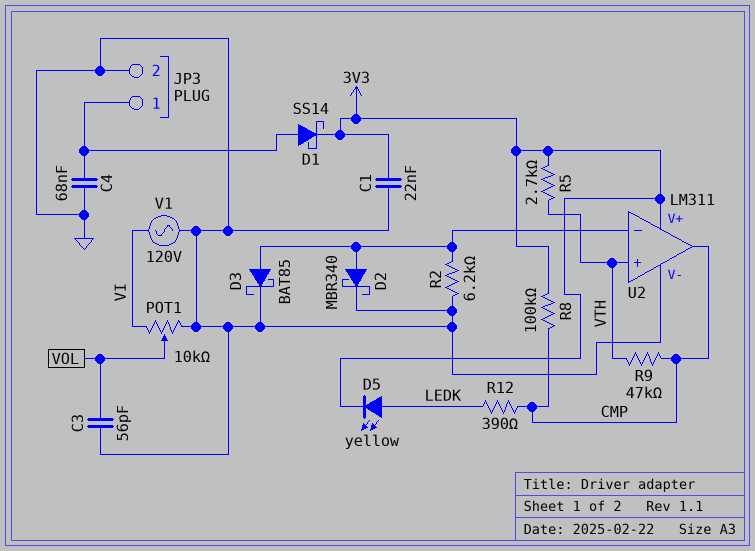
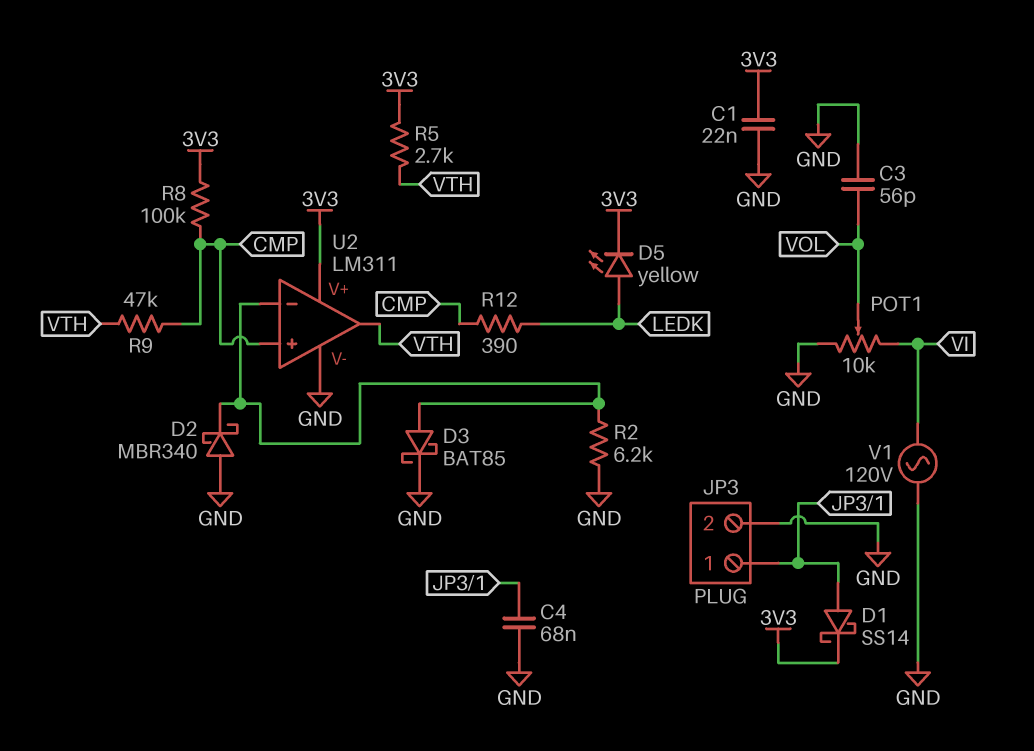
D2: schottky MBR340 (A U2/in-, K GND) -> schottky MBR340 (A GND, K U2/in-)
U2 pin in+: VTH -> CMP
U2 pin out: CMP -> VTH

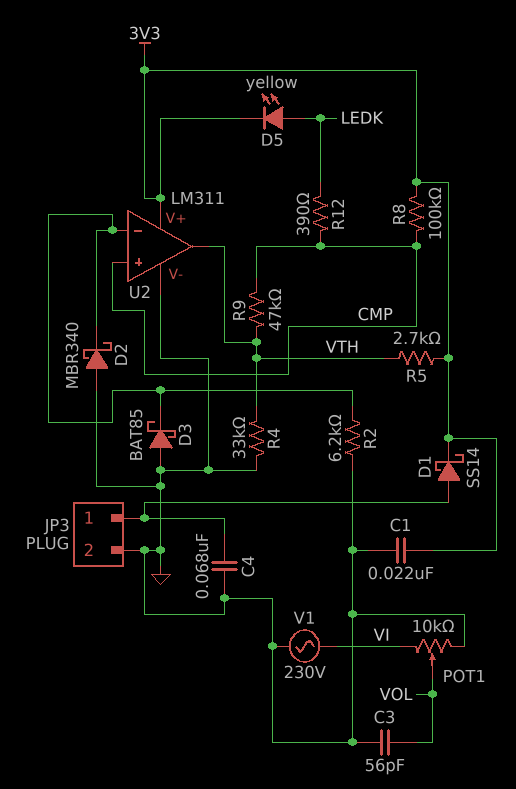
D3: schottky BAT85 (A U2/in-, K GND) -> schottky BAT85 (A GND, K U2/in-)
R4: none -> 33k (GND, VTH)
V1: AC 120V (GND, VI) -> AC 230V (GND, VI)

